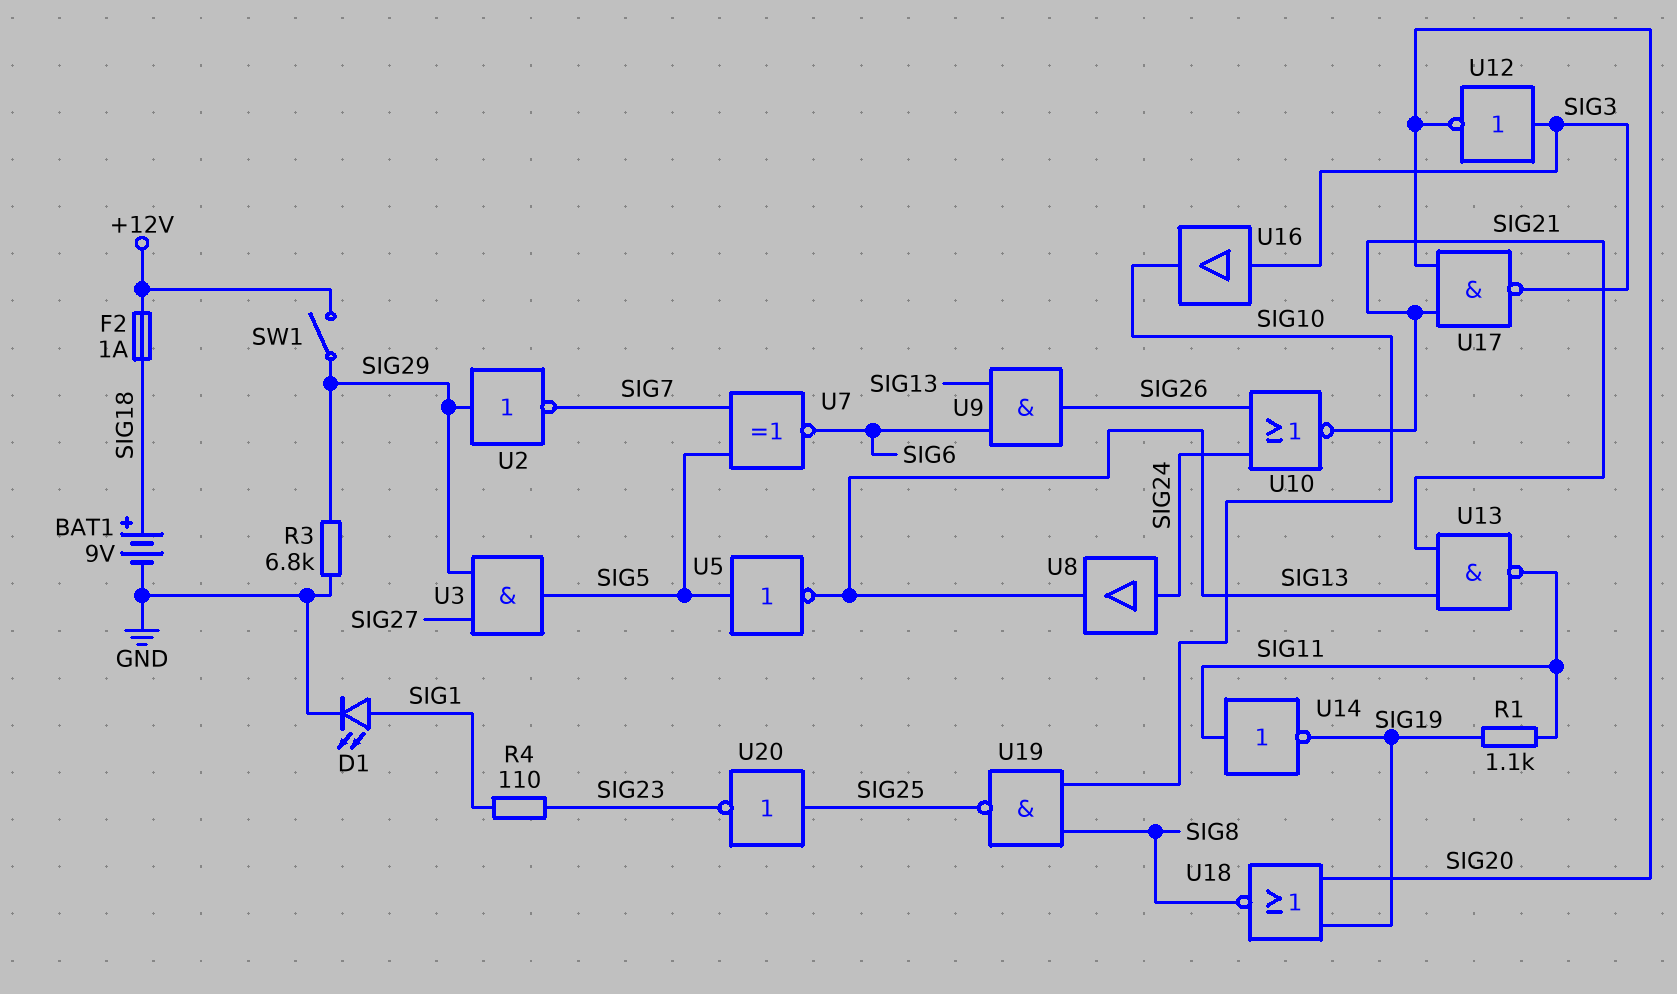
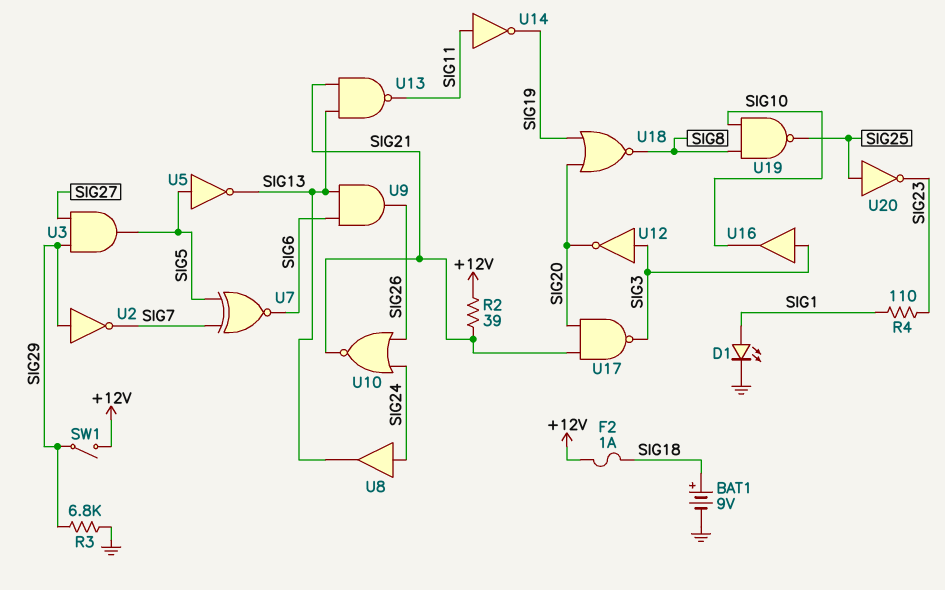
R1: 1.1k (SIG11, SIG19) -> none
R2: none -> 39 (+12V, SIG21)

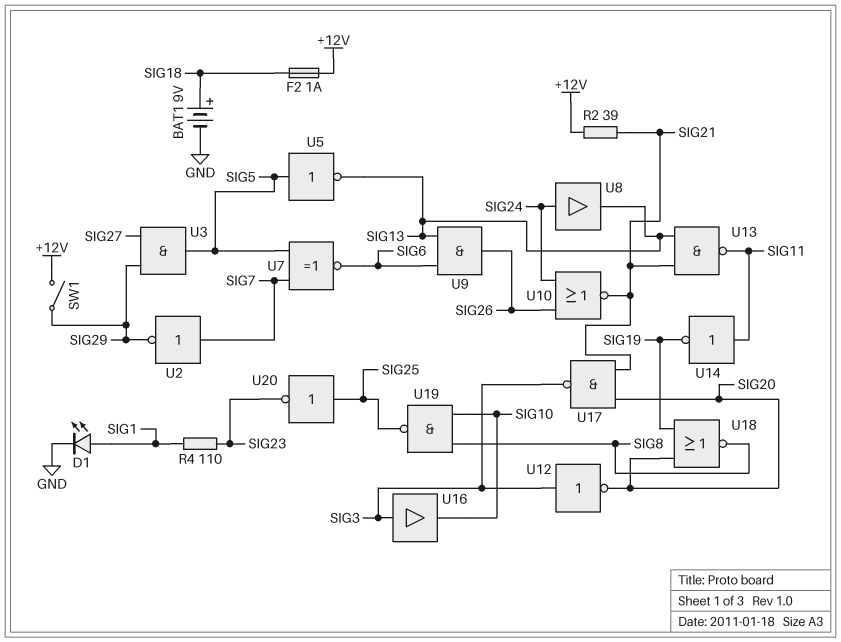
R3: 6.8k (GND, SIG29) -> none
U2: NOT (in SIG29, out SIG7) -> NOT (in SIG7, out SIG29)

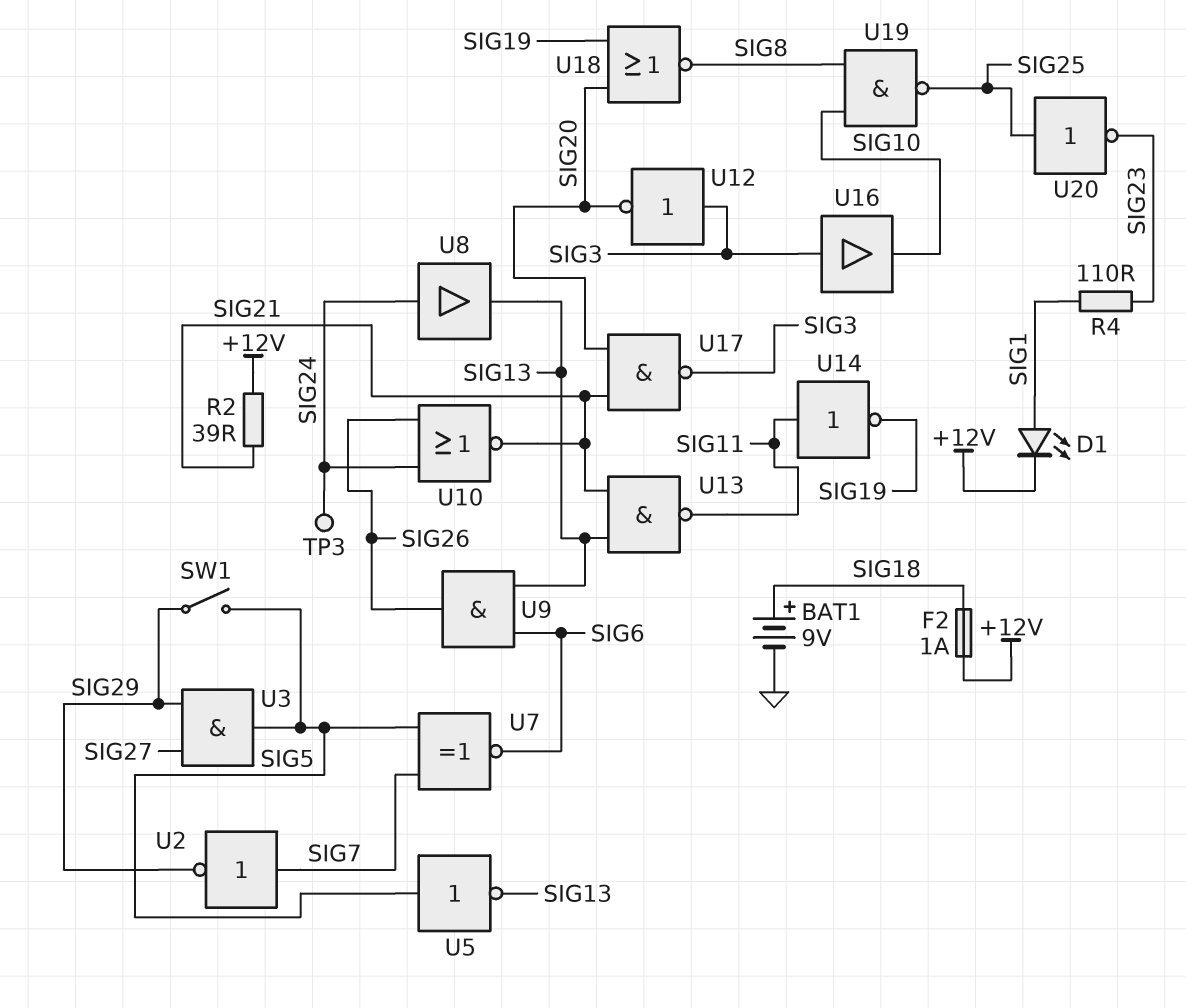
D1: LED (A SIG1, K GND) -> LED (A SIG1, K +12V)
SW1: switch (+12V, SIG29) -> switch (SIG5, SIG29)
TP3: none -> test point (SIG24)

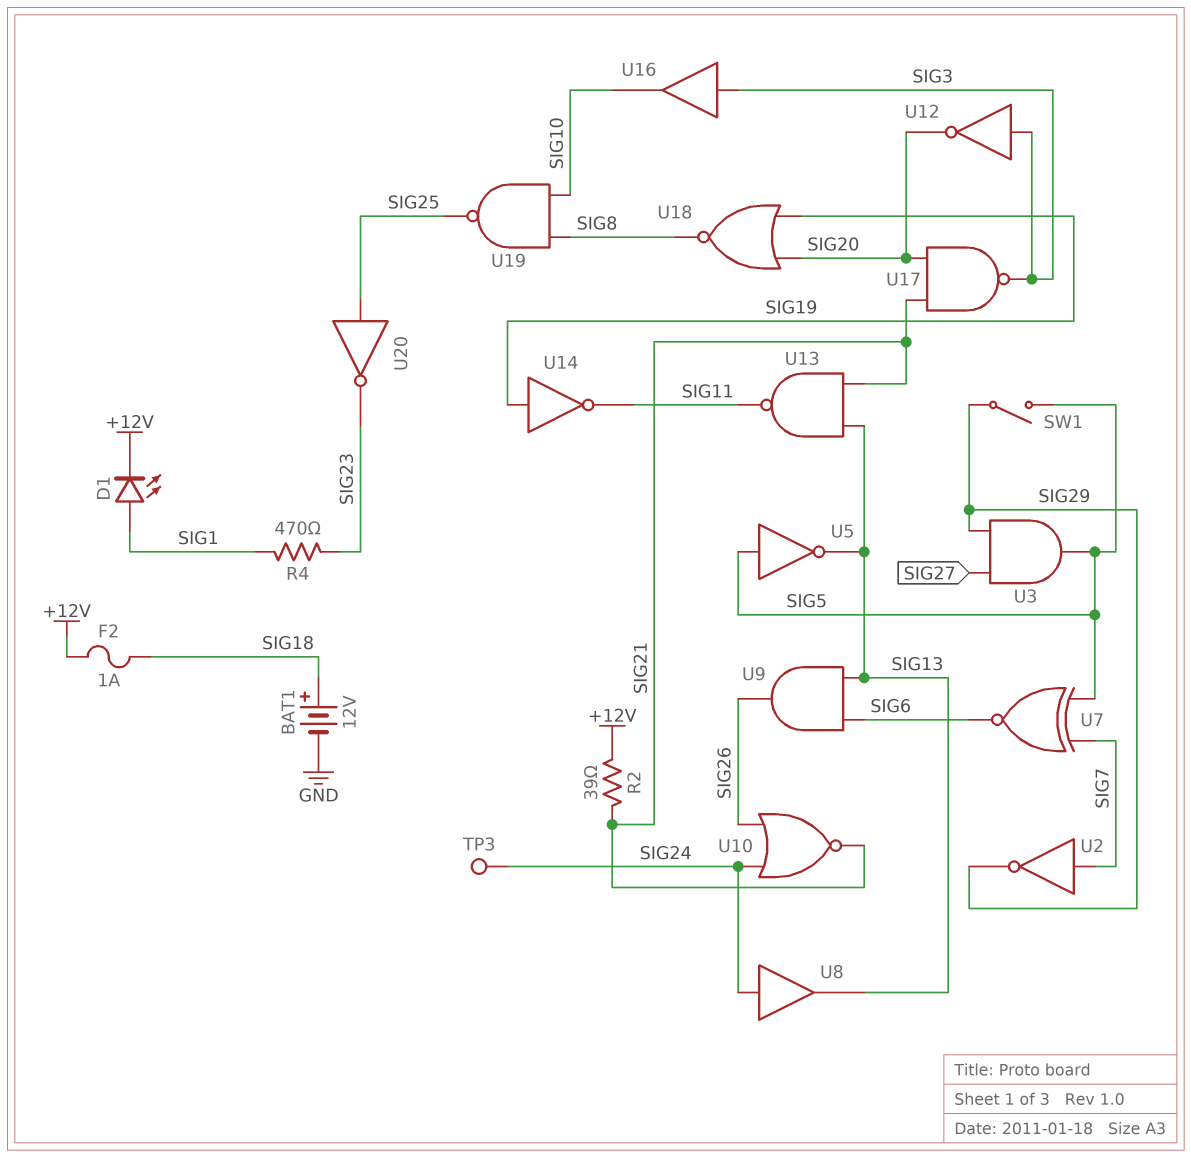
BAT1: 9V (plus SIG18, minus GND) -> 12V (plus SIG18, minus GND)
R4: 110 (SIG1, SIG23) -> 470 (SIG1, SIG23)
U14: NOT (in SIG11, out SIG19) -> NOT (in SIG19, out SIG11)

